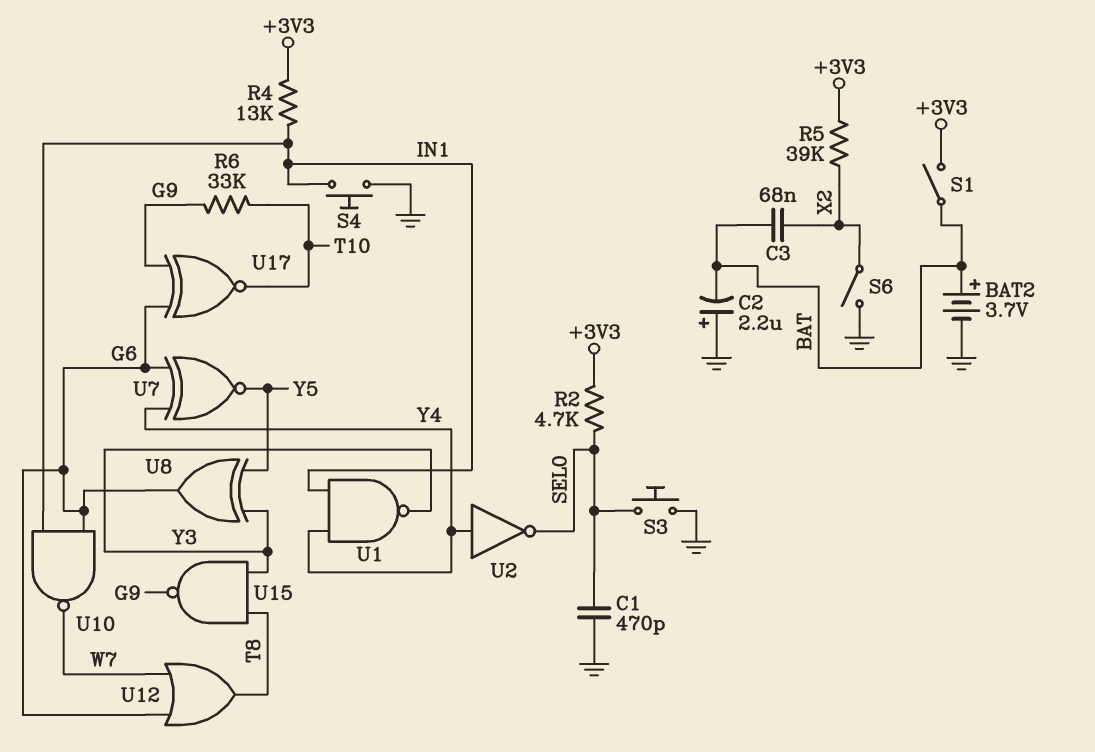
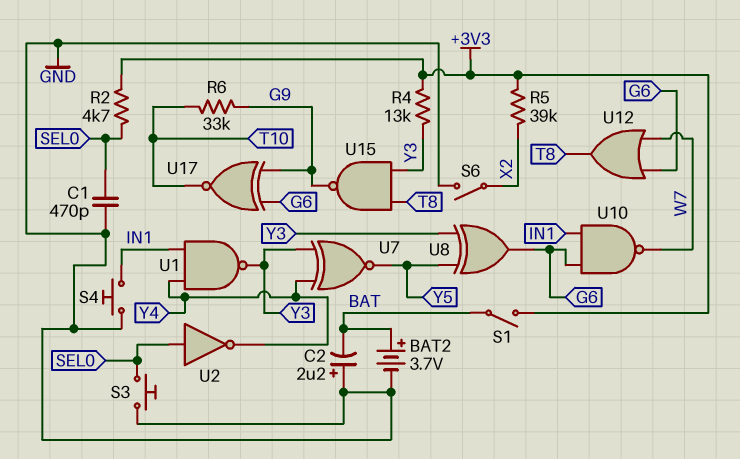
C3: 68nF (BAT, X2) -> none
R4: 13k (+3V3, IN1) -> 13k (+3V3, Y3)
U2: NOT (in Y4, out SEL0) -> NOT (in SEL0, out Y4)
U7: XNOR (in G6, in Y4, out Y5) -> XNOR (in Y3, in Y4, out Y5)

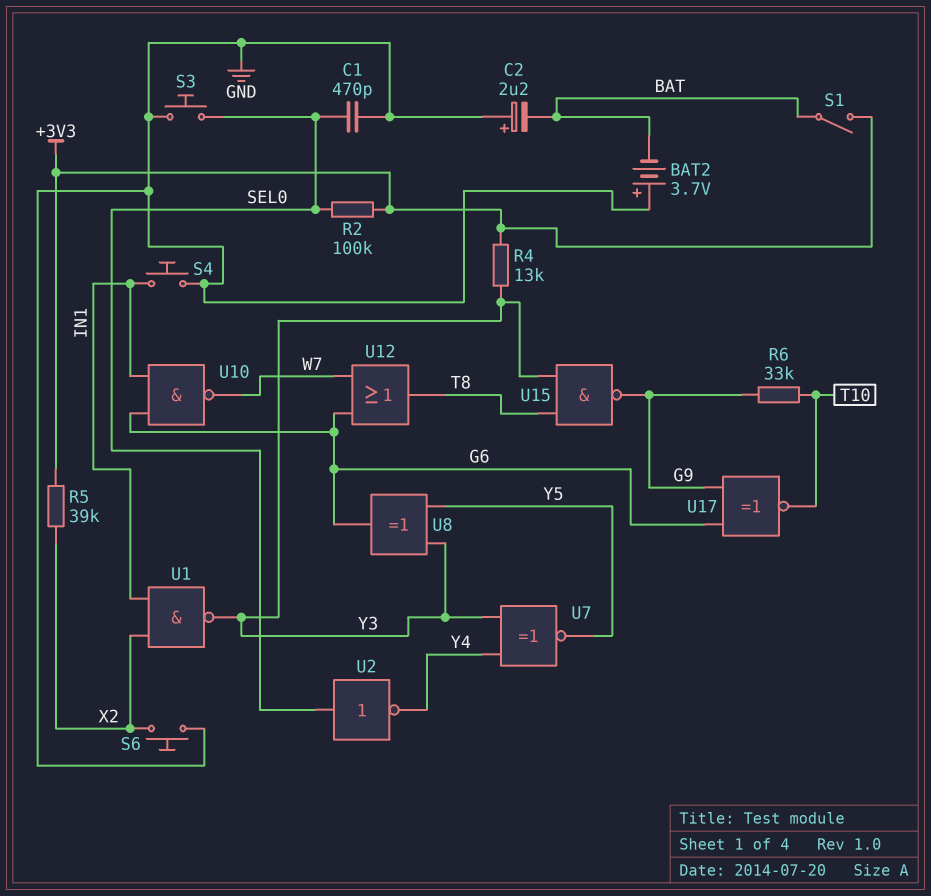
BAT2: 3.7V (plus BAT, minus GND) -> 3.7V (plus GND, minus BAT)
R2: 4.7k (+3V3, SEL0) -> 100k (+3V3, SEL0)
S6: switch (GND, X2) -> button (GND, X2)
U1: NAND (in IN1, in Y4, out Y3) -> NAND (in IN1, in X2, out Y3)

